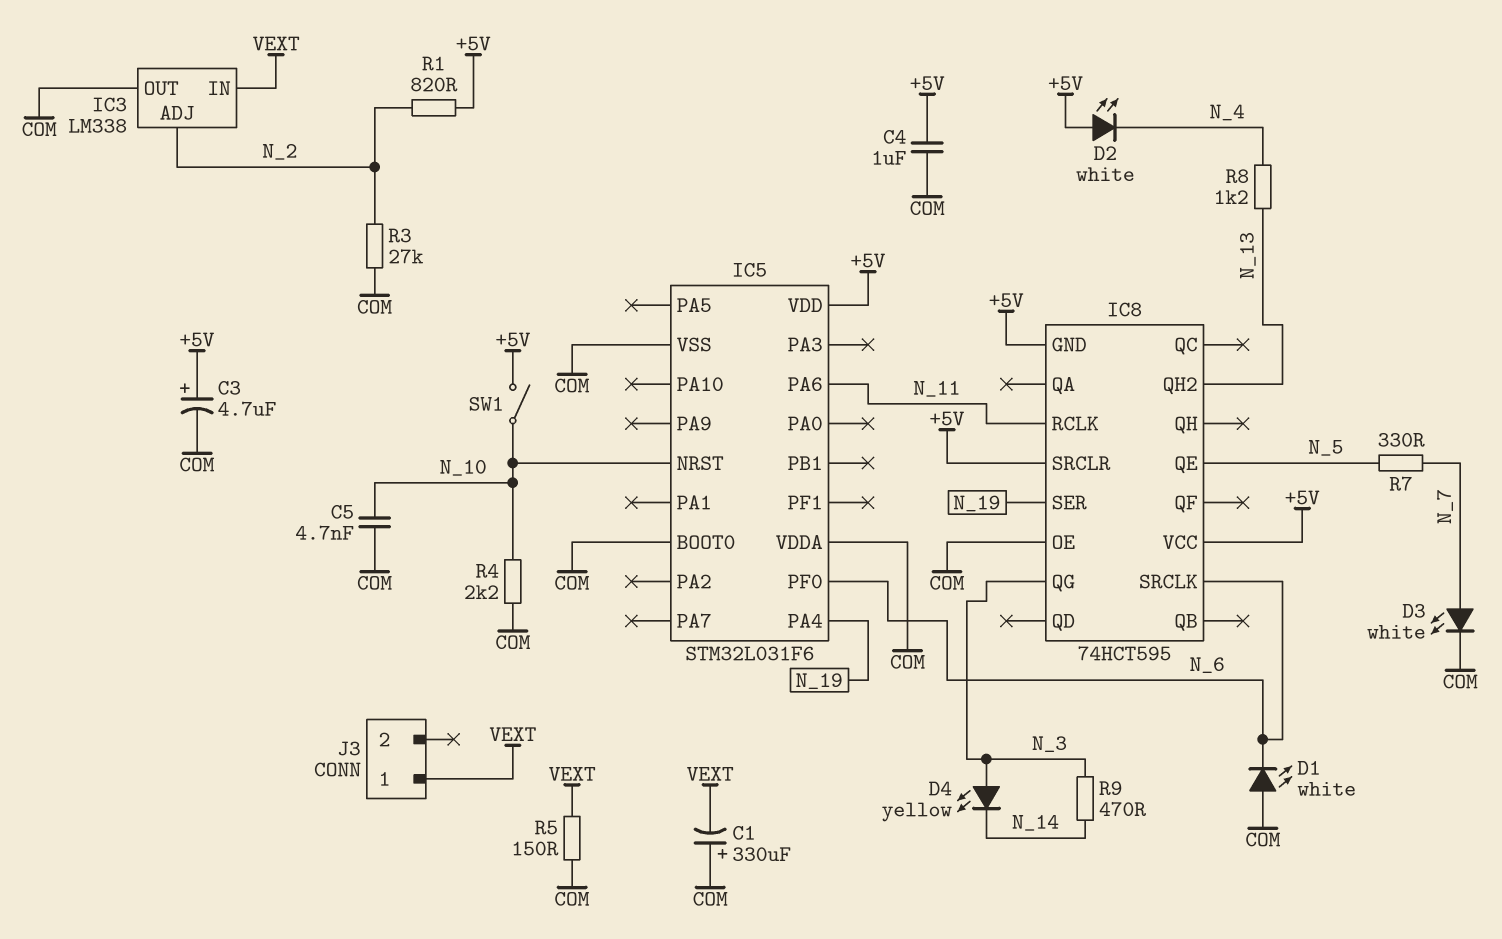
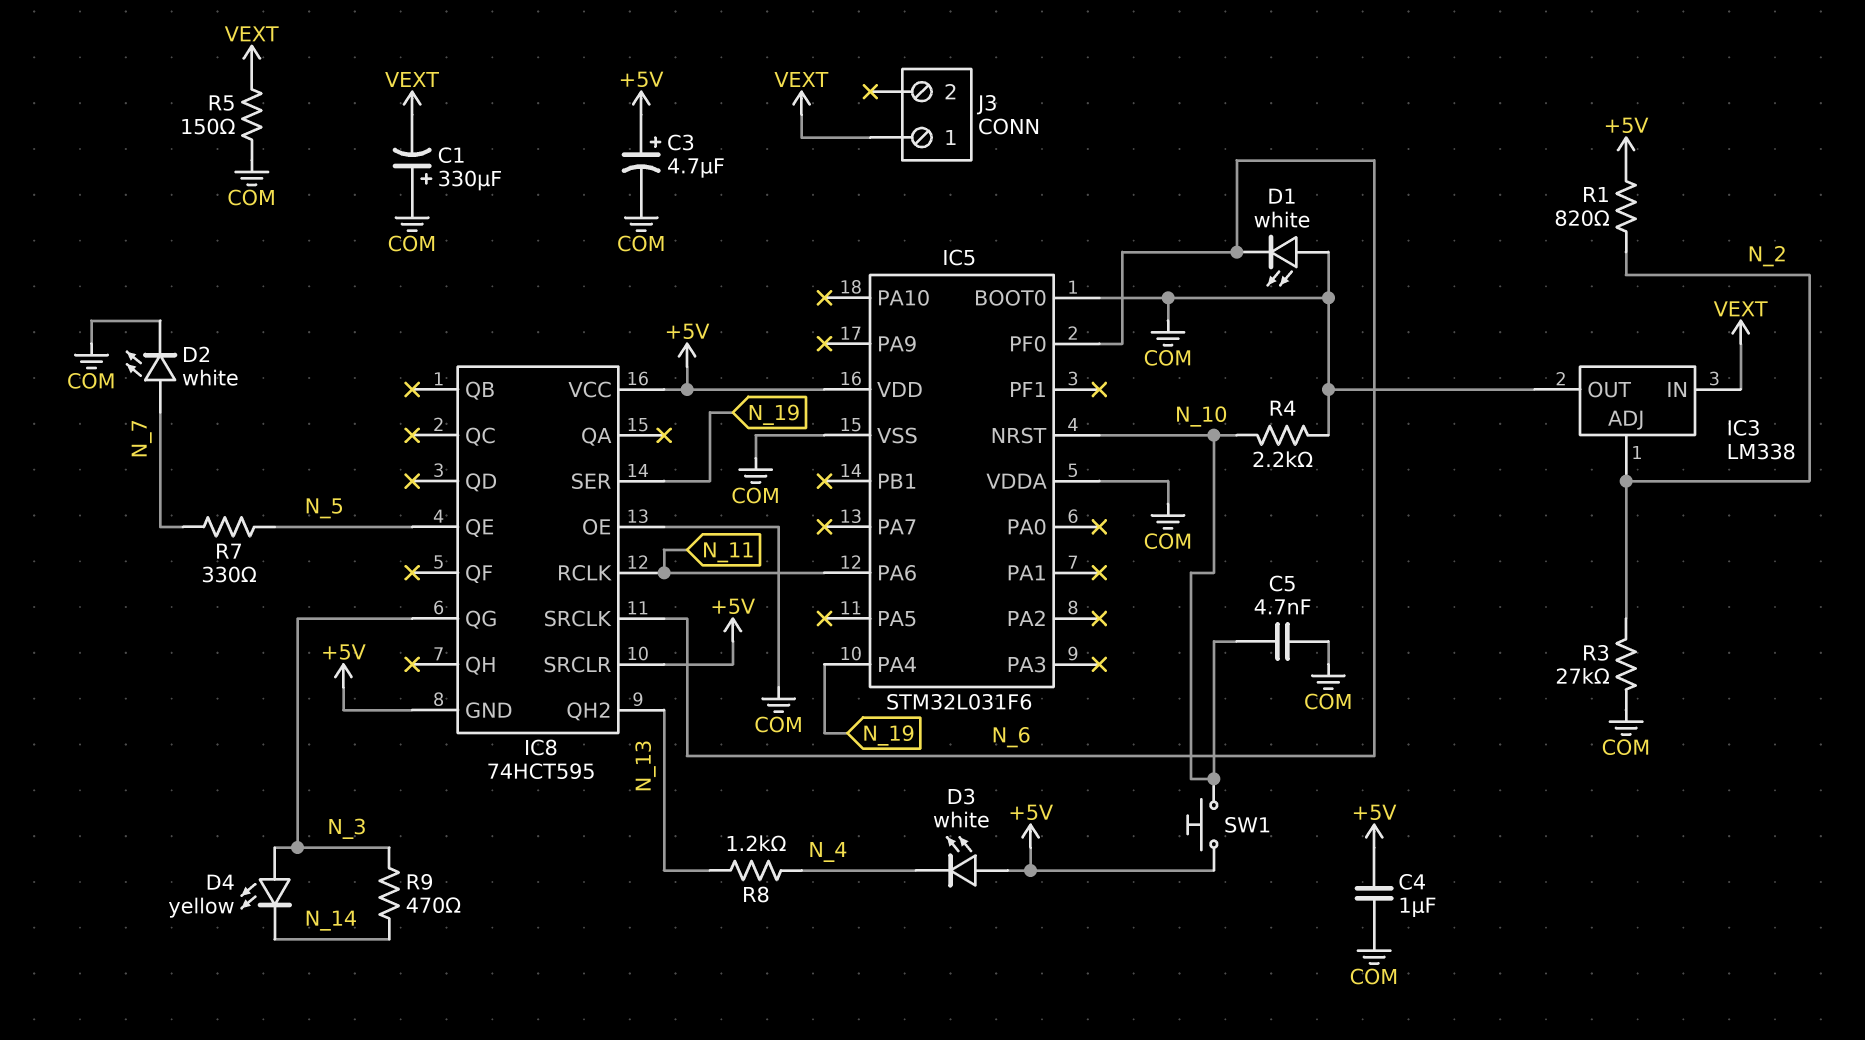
D2: LED white (A +5V, K N_4) -> LED white (A N_7, K COM)
D3: LED white (A N_7, K COM) -> LED white (A +5V, K N_4)
SW1: switch (+5V, N_10) -> button (+5V, N_10)

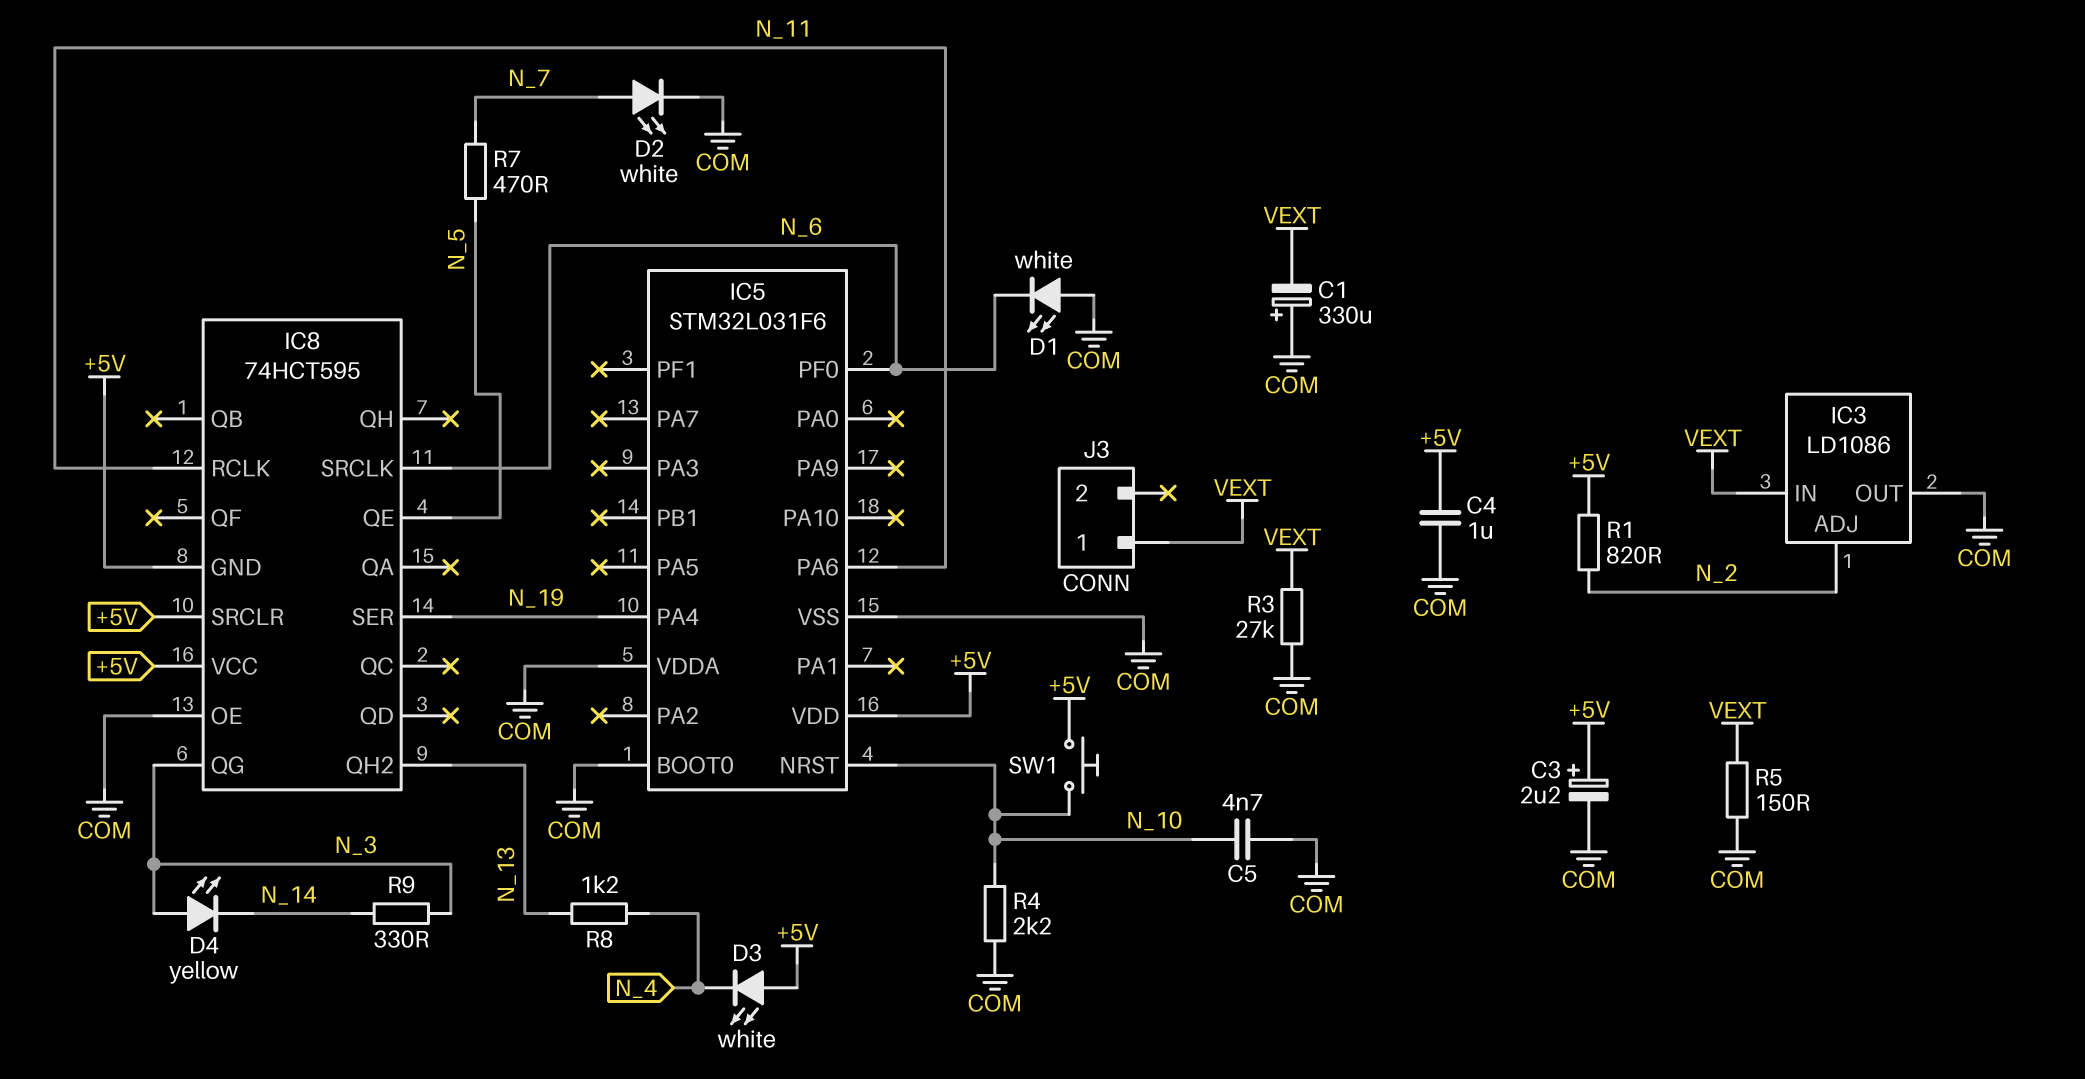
C3: 4.7uF (plus +5V, minus COM) -> 2.2uF (plus +5V, minus COM)
IC3: LM338 -> LD1086
R3: 27k (COM, N_2) -> 27k (COM, VEXT)
R7: 330 (N_5, N_7) -> 470 (N_5, N_7)
R9: 470 (N_3, N_14) -> 330 (N_3, N_14)

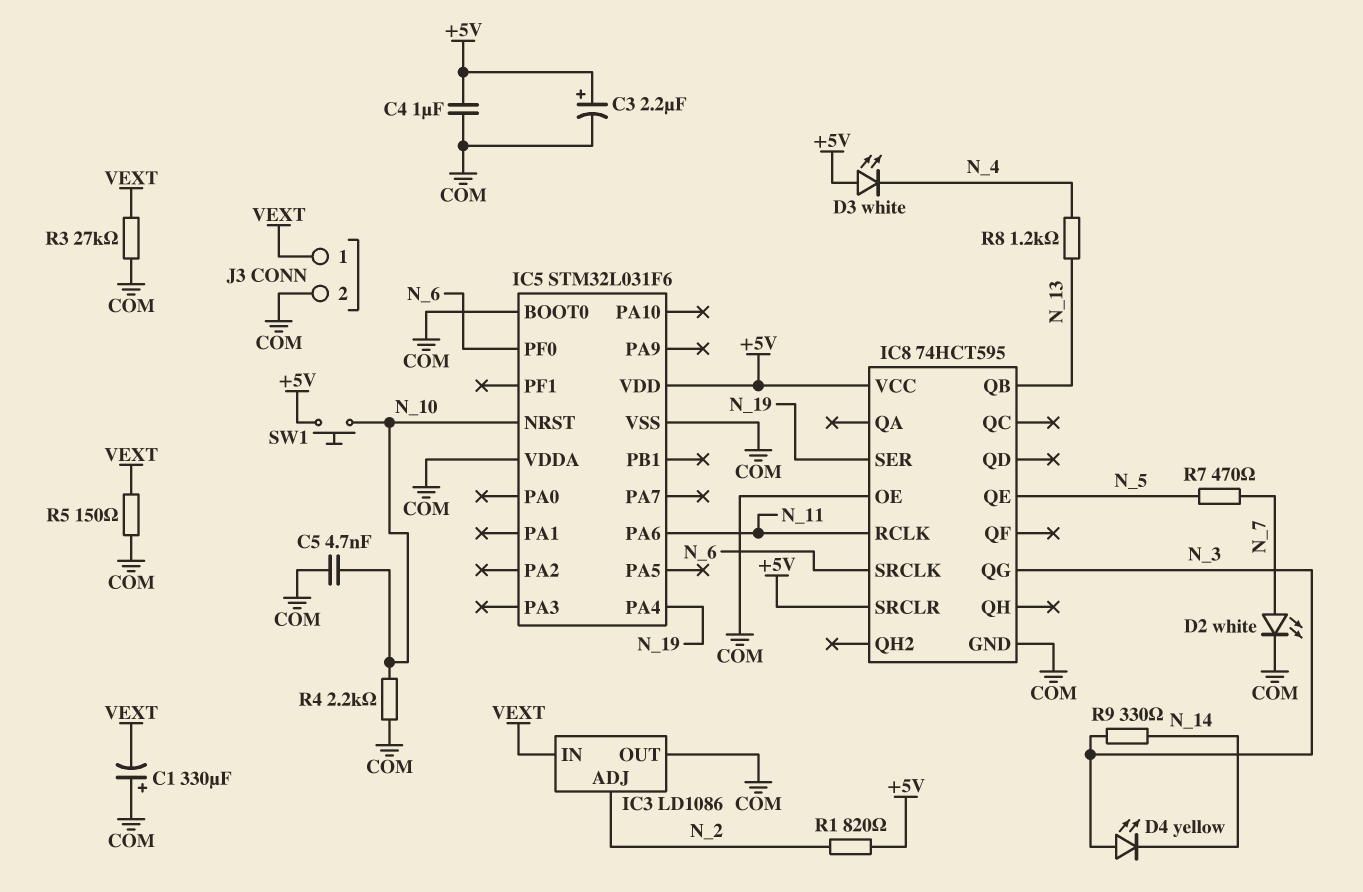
D1: LED white (A COM, K N_6) -> none
IC8 pin GND: +5V -> COM
IC8 pin QB: none -> N_13
IC8 pin QH2: N_13 -> none
J3 pin 2: none -> COM

